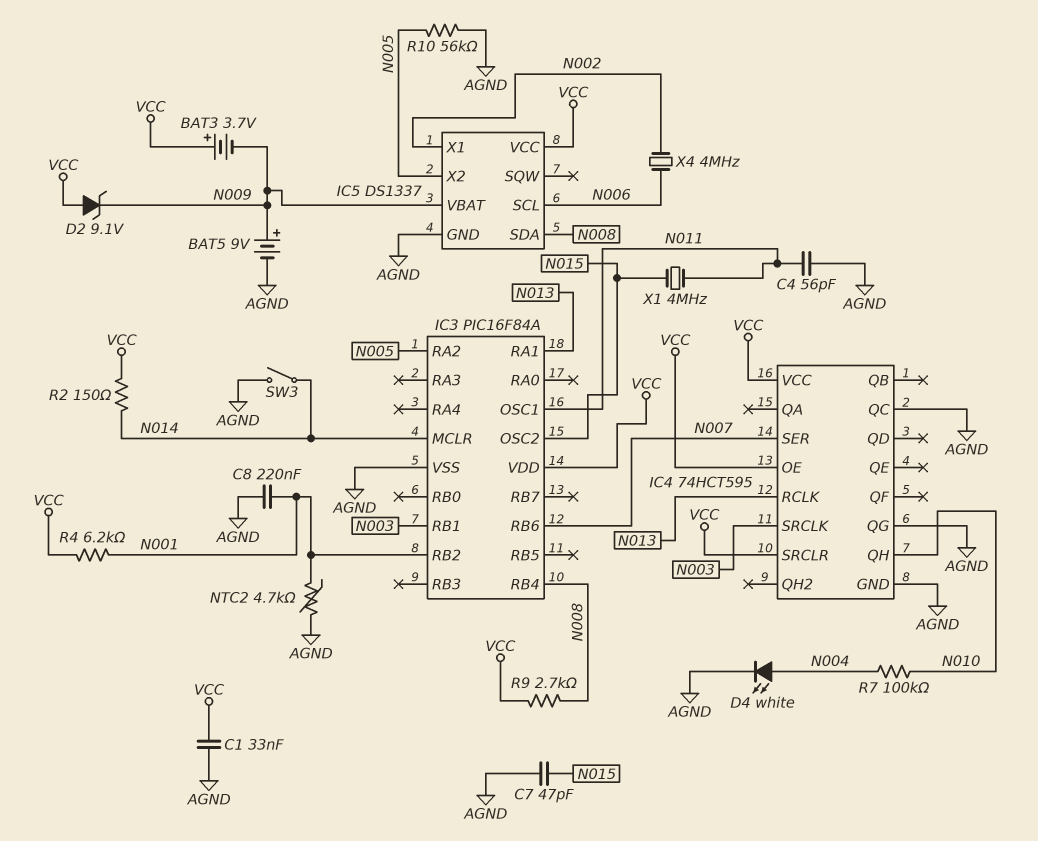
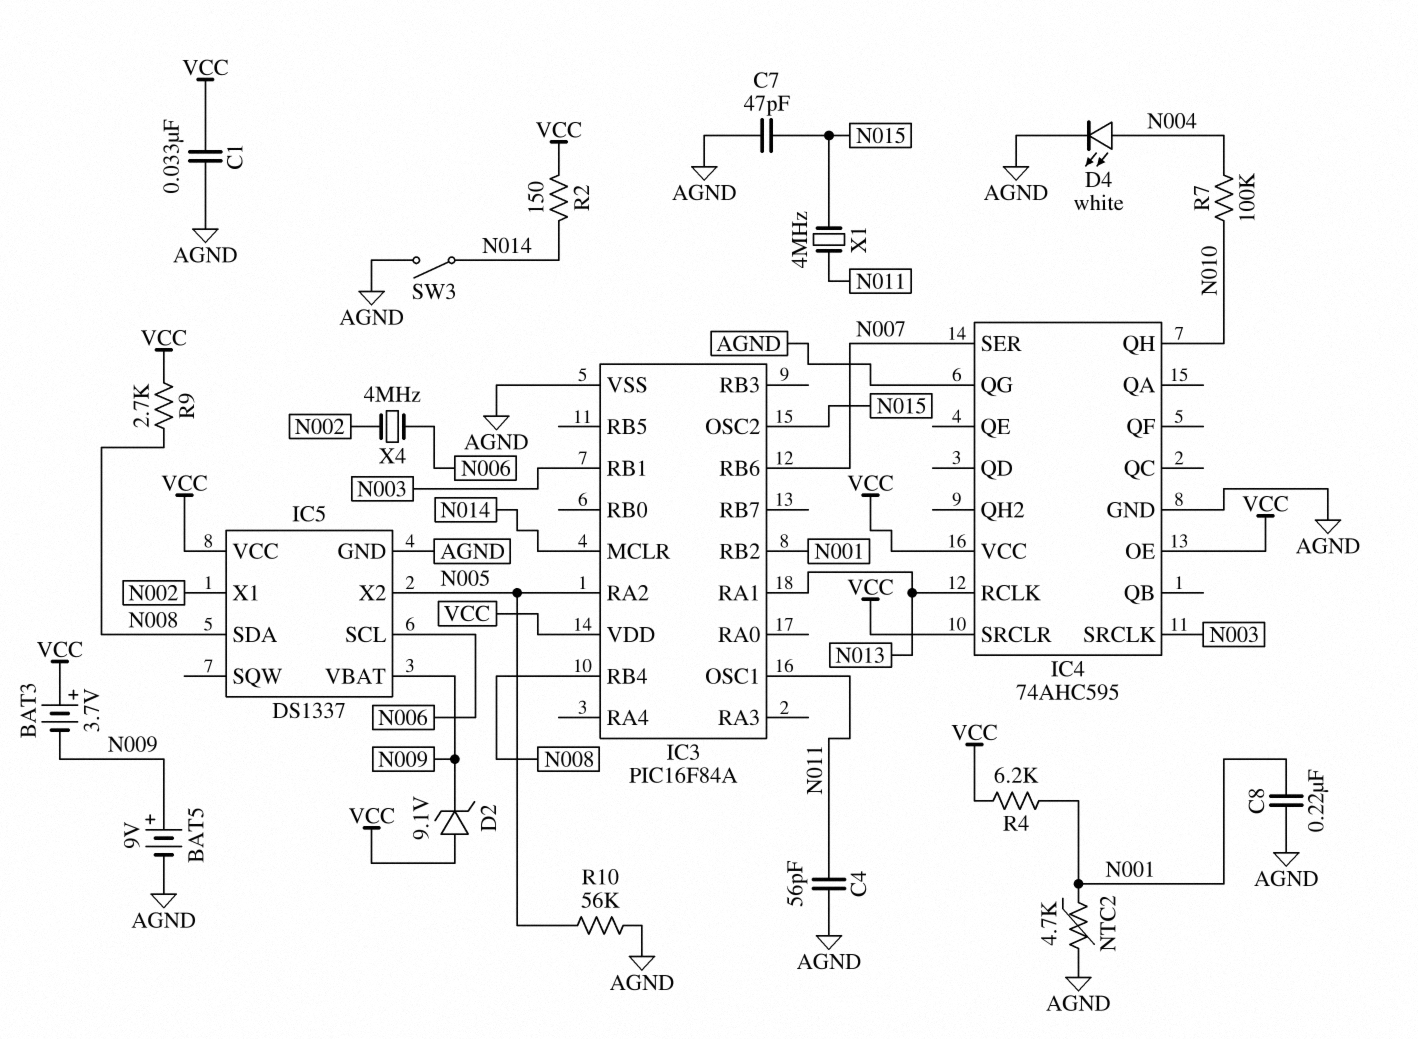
IC4: 74HCT595 -> 74AHC595
IC4 pin QC: AGND -> none

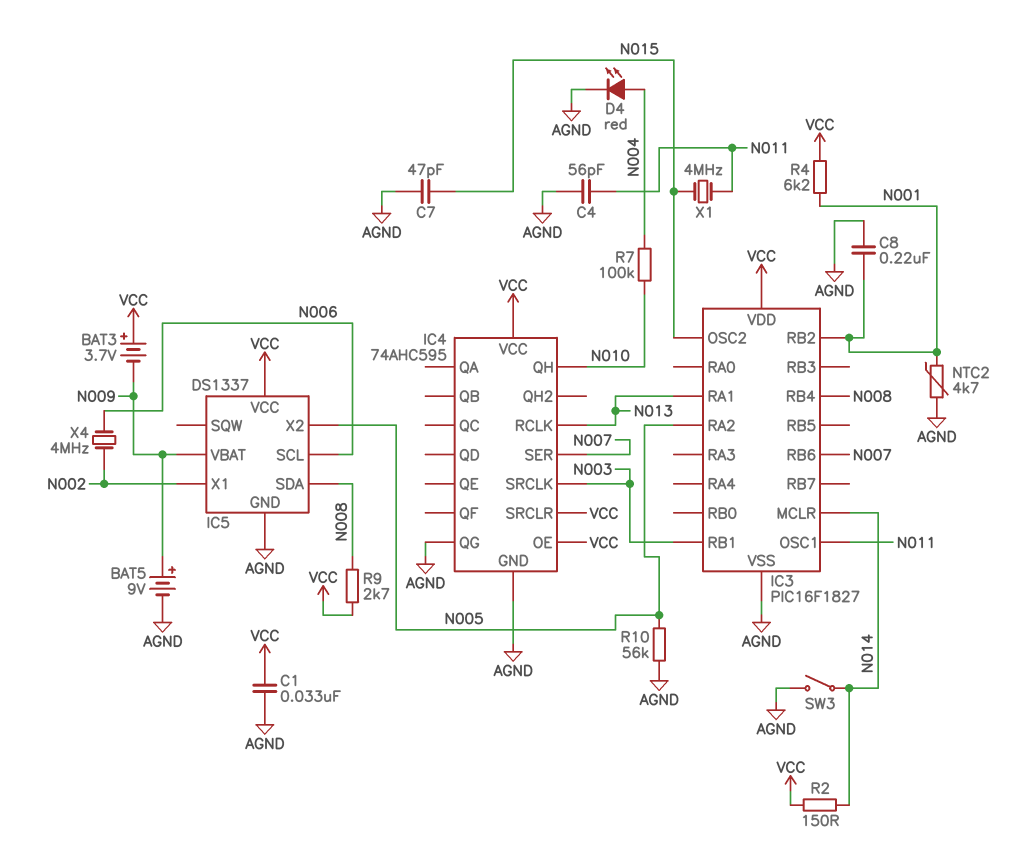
D2: zener 9.1V (A VCC, K N009) -> none
D4: LED white (A N004, K AGND) -> LED red (A N004, K AGND)
IC3: PIC16F84A -> PIC16F1827

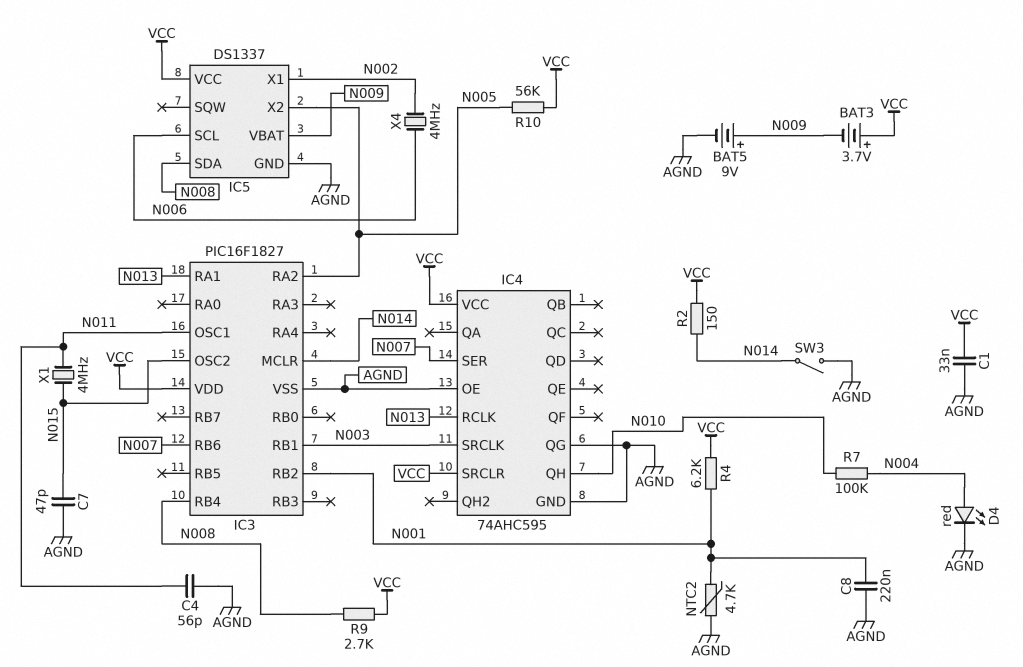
IC4 pin OE: VCC -> AGND
R10: 56k (AGND, N005) -> 56k (N005, VCC)

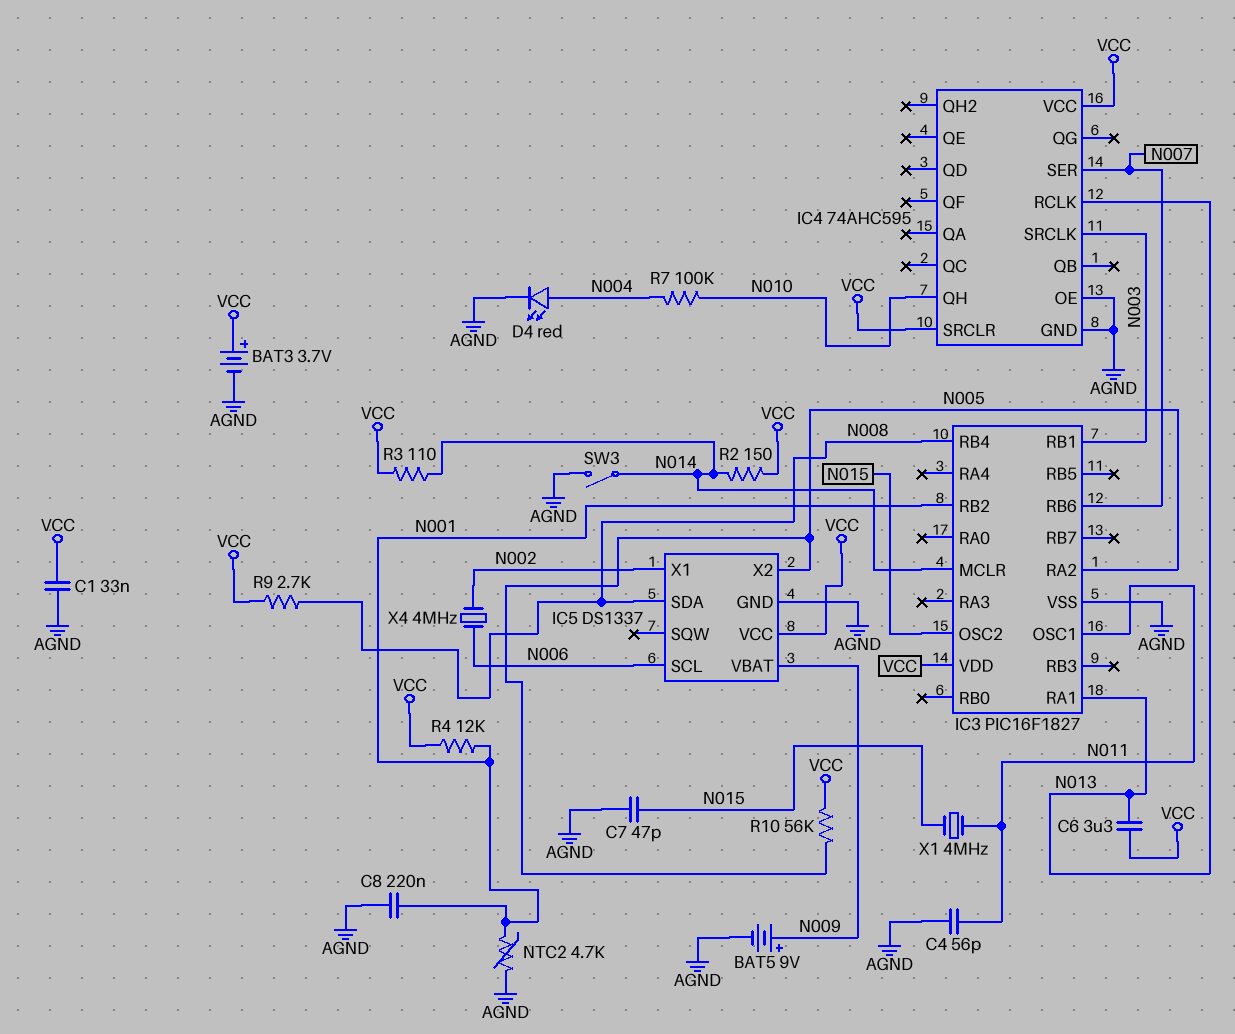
BAT3: 3.7V (plus VCC, minus N009) -> 3.7V (plus VCC, minus AGND)
C6: none -> 3.3uF (N013, VCC)
IC4 pin QG: AGND -> none
R3: none -> 110 (N014, VCC)
R4: 6.2k (N001, VCC) -> 12k (N001, VCC)

